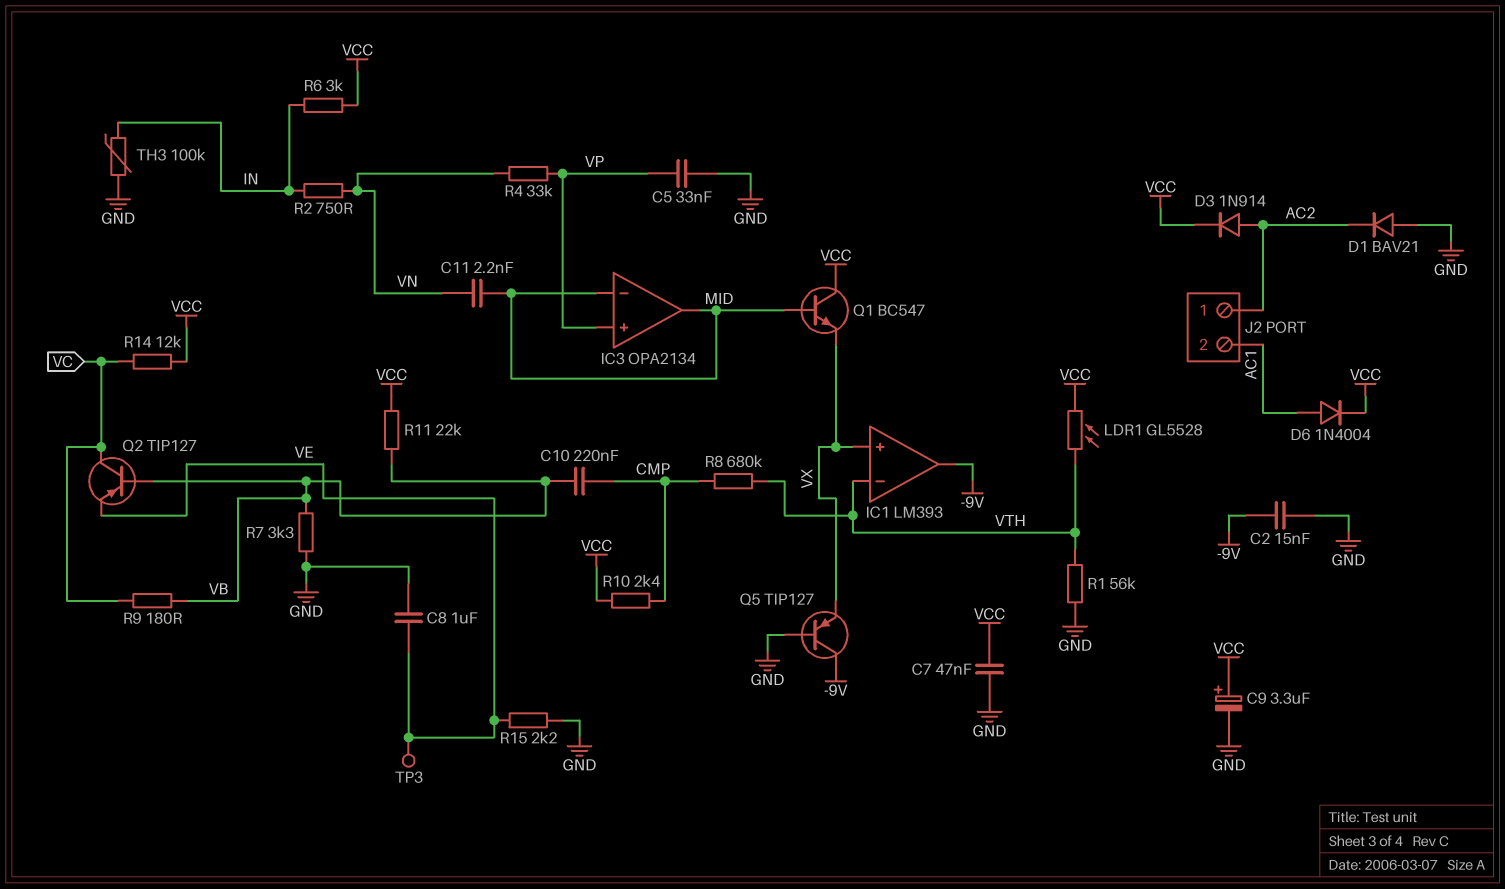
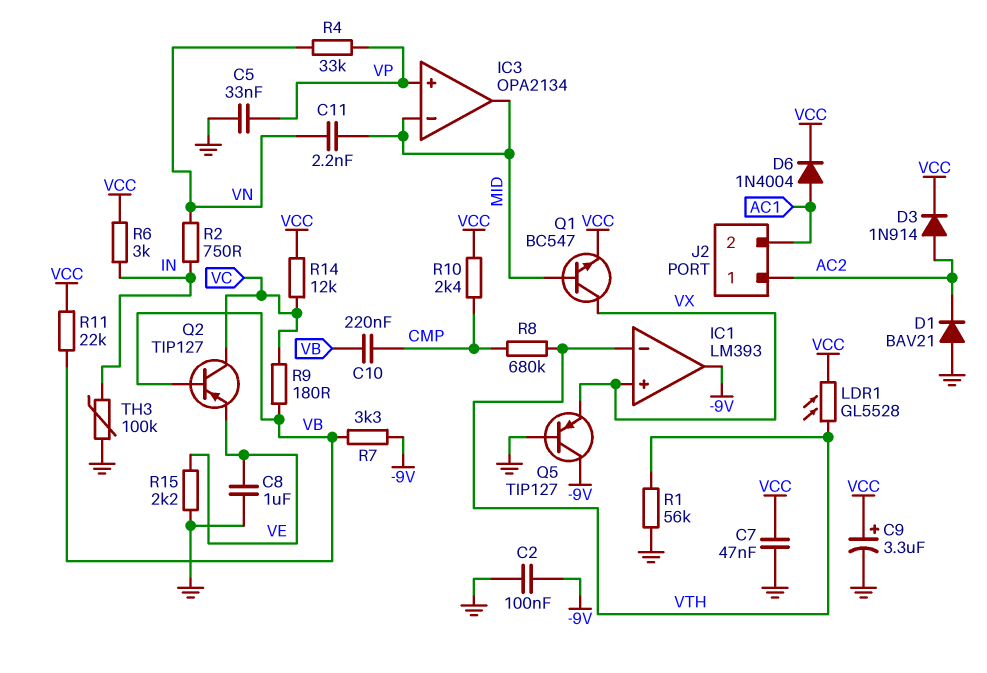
C2: 15nF (-9V, GND) -> 100nF (-9V, GND)
Q1: NPN BC547 (B MID, C VCC, E VX) -> NPN BC547 (B MID, C VX, E VCC)
R7: 3.3k (GND, VB) -> 3.3k (-9V, VB)
TP3: test point (VE) -> none

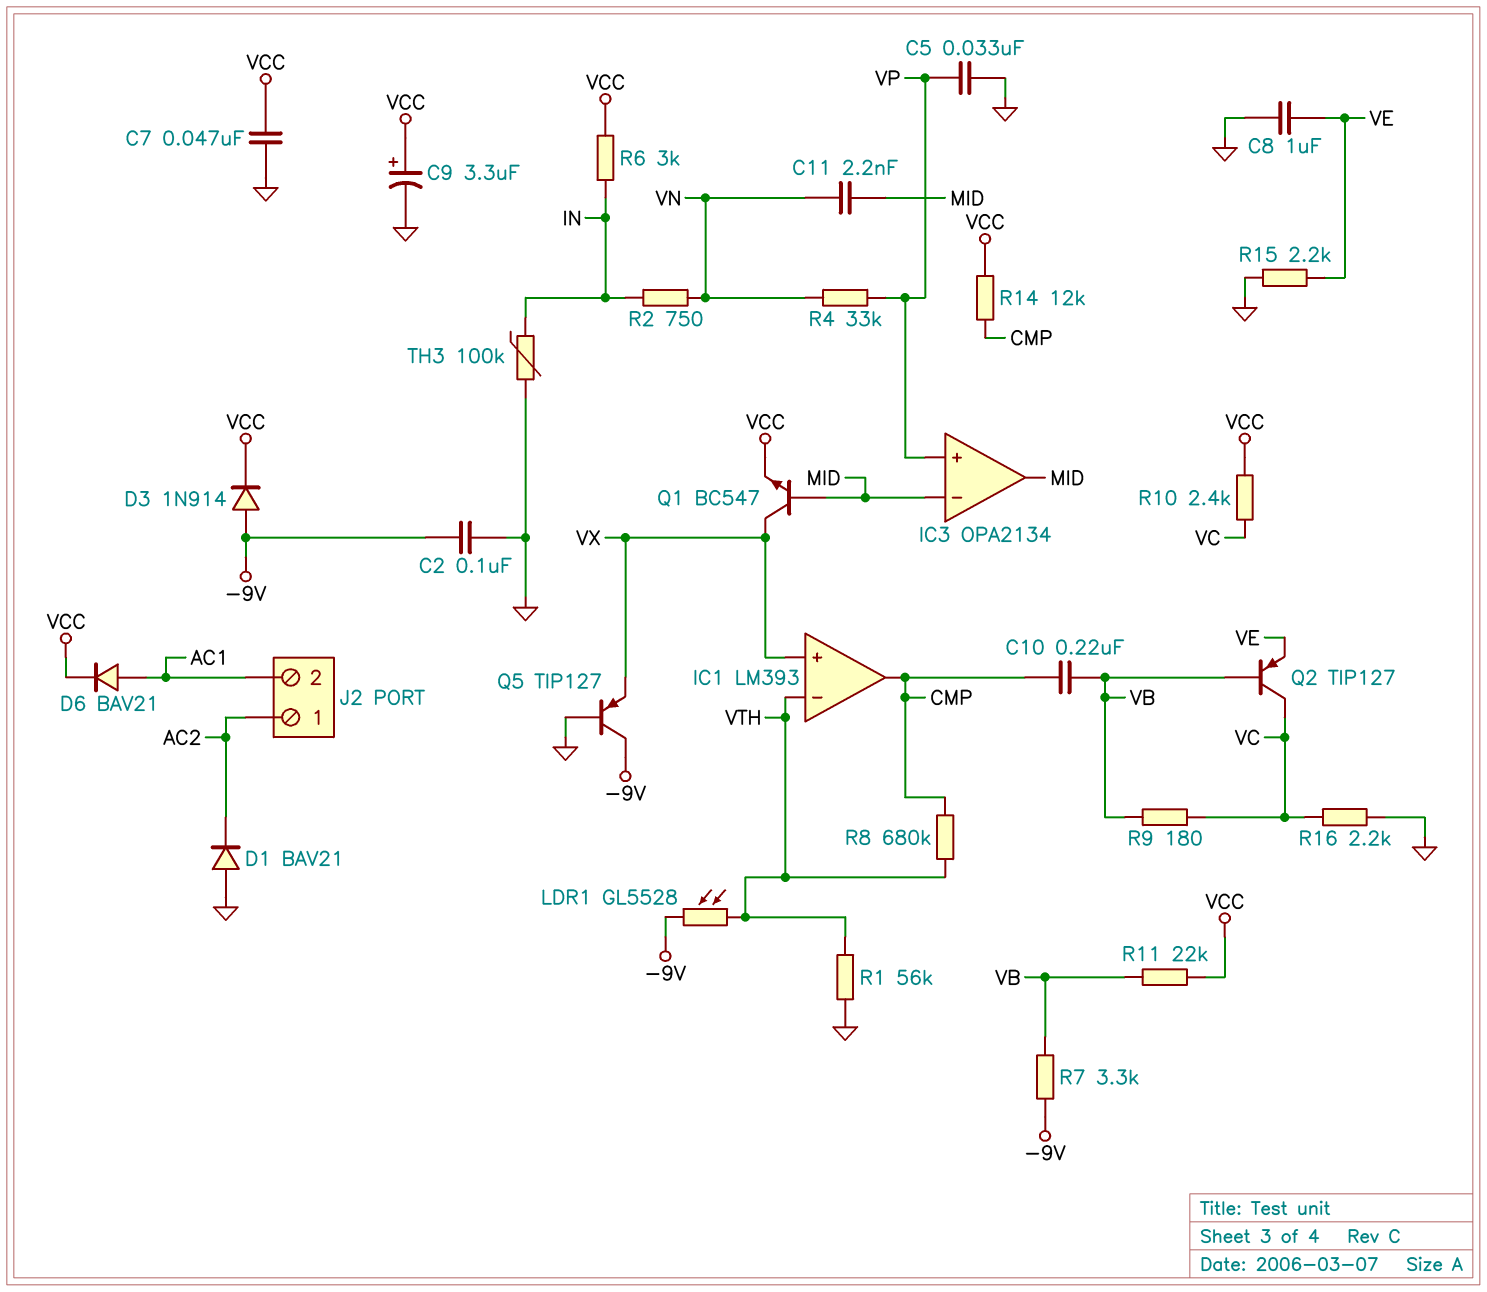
D3: diode 1N914 (A AC2, K VCC) -> diode 1N914 (A -9V, K VCC)
D6: diode 1N4004 (A AC1, K VCC) -> diode BAV21 (A AC1, K VCC)
IC1 pin out: -9V -> CMP
LDR1: GL5528 (VCC, VTH) -> GL5528 (-9V, VTH)
R10: 2.4k (CMP, VCC) -> 2.4k (VC, VCC)
R14: 12k (VC, VCC) -> 12k (CMP, VCC)
R16: none -> 2.2k (GND, VC)

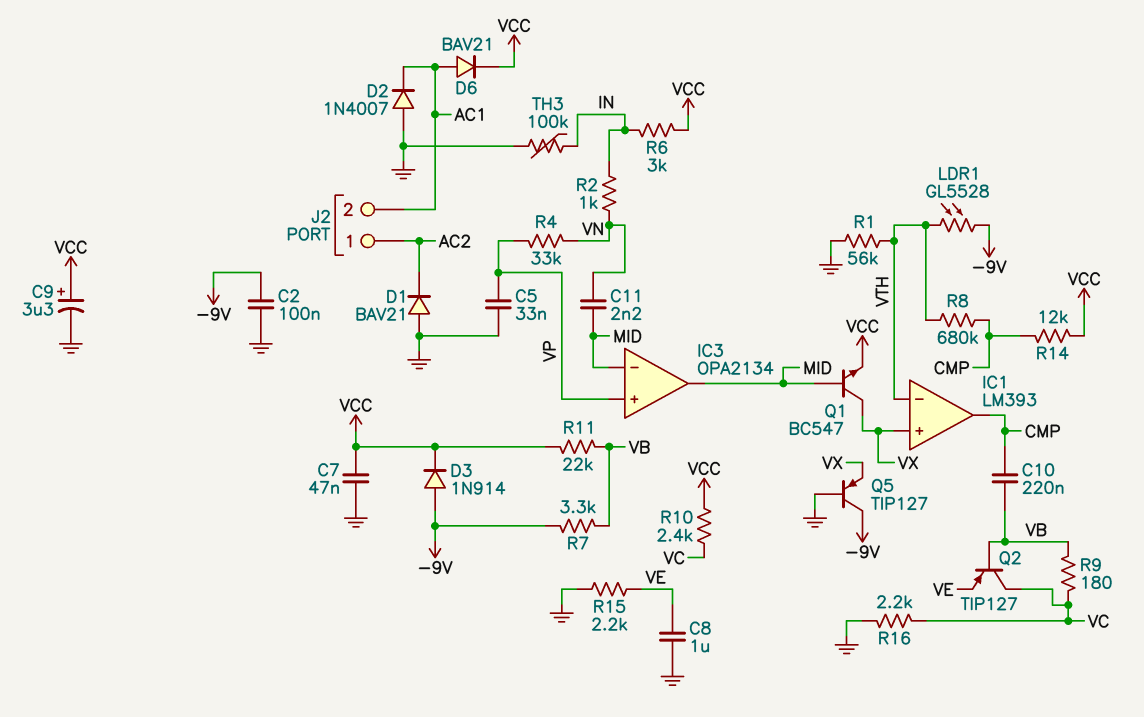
D2: none -> diode 1N4007 (A GND, K AC1)
R2: 750 (IN, VN) -> 1k (IN, VN)

